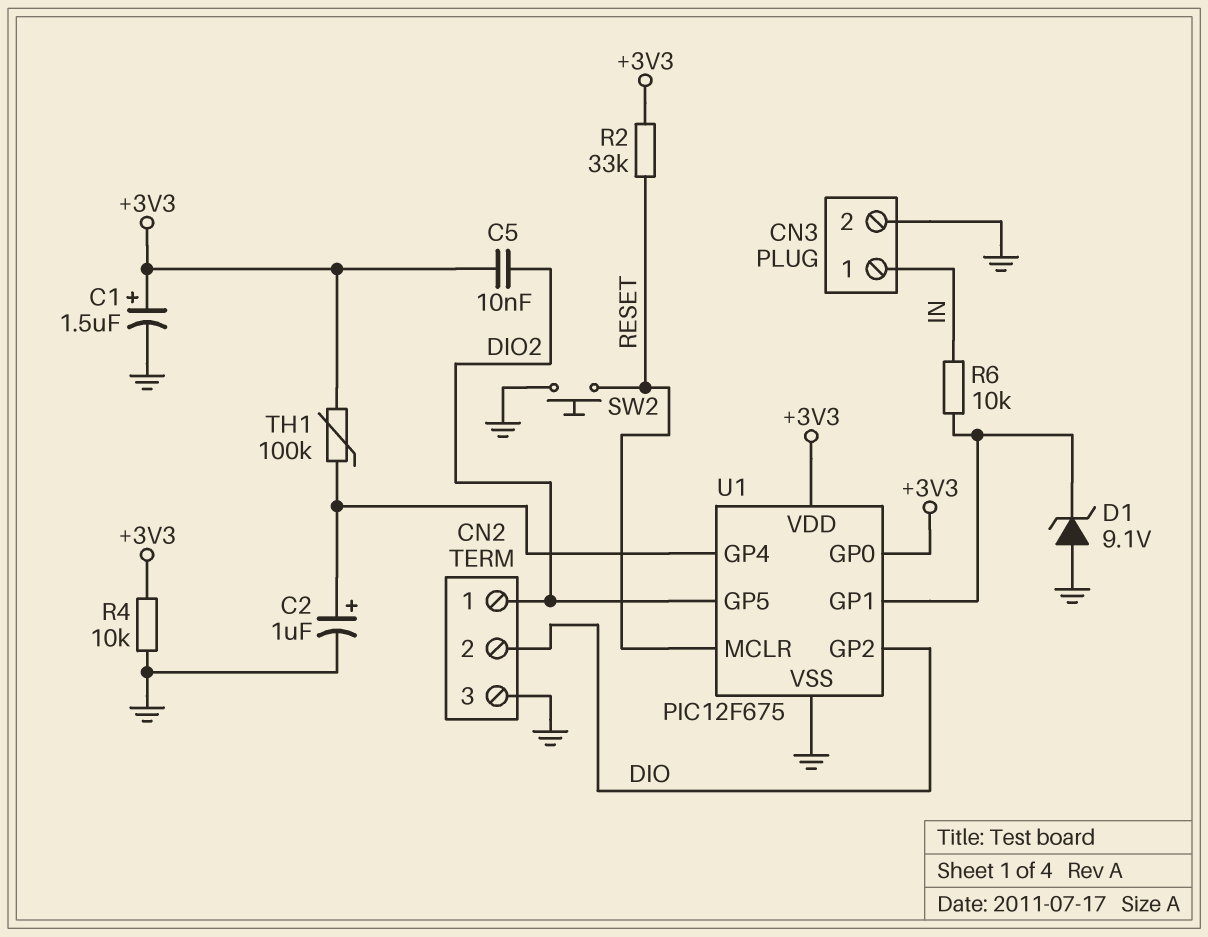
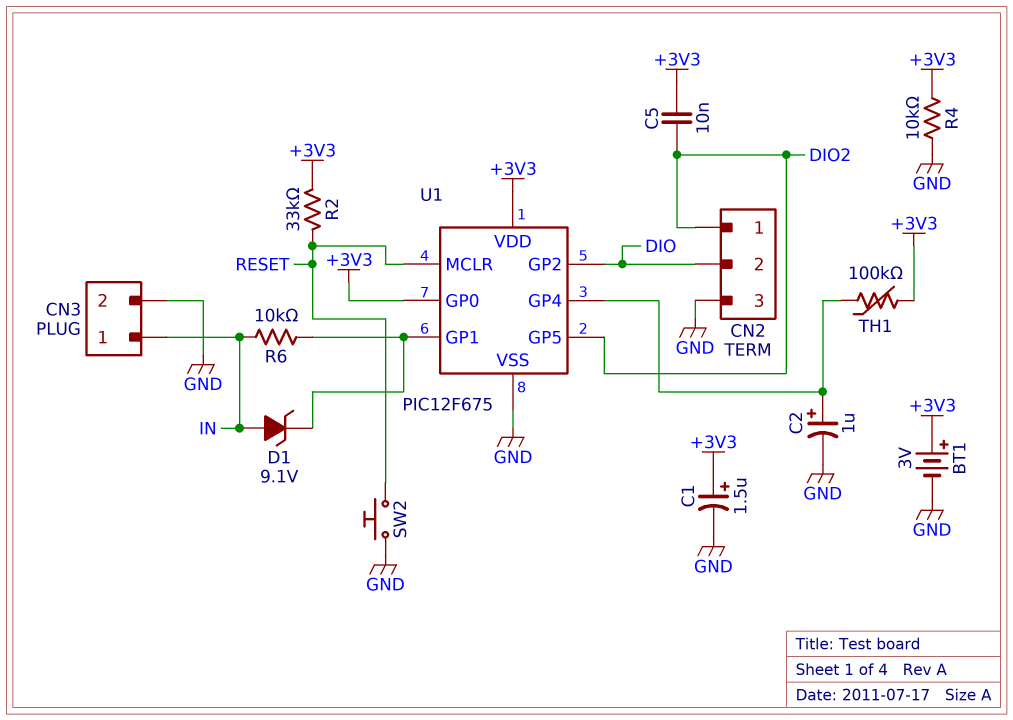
BT1: none -> 3V (plus +3V3, minus GND)
D1: zener 9.1V (A GND, K U1/GP1) -> zener 9.1V (A IN, K U1/GP1)

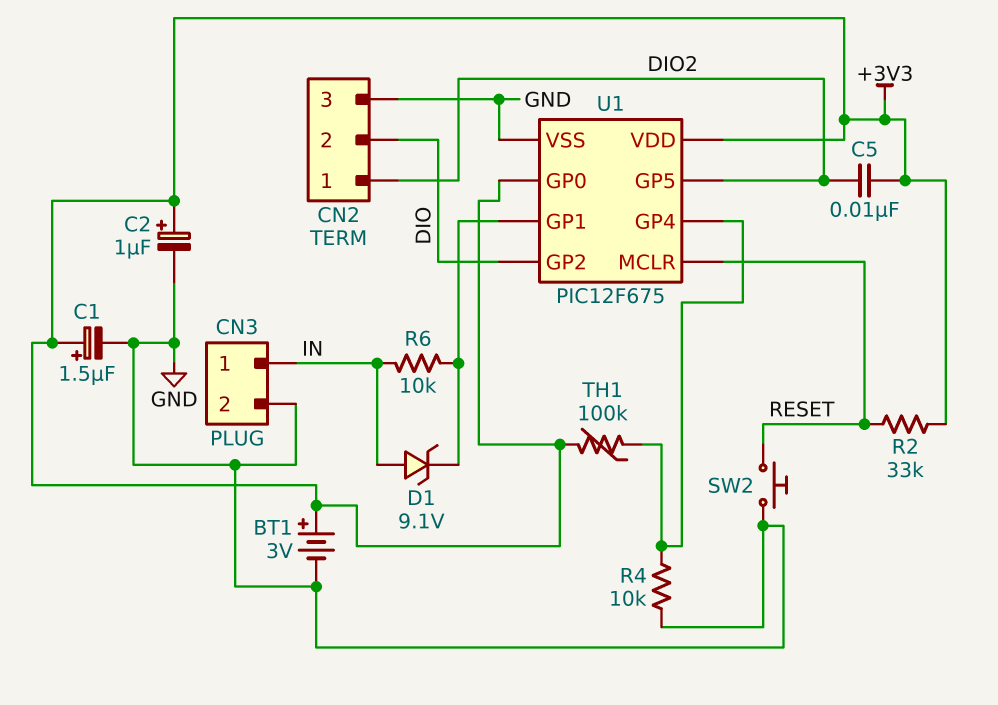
C2: 1uF (plus U1/GP4, minus GND) -> 1uF (plus +3V3, minus GND)
R4: 10k (+3V3, GND) -> 10k (GND, U1/GP4)

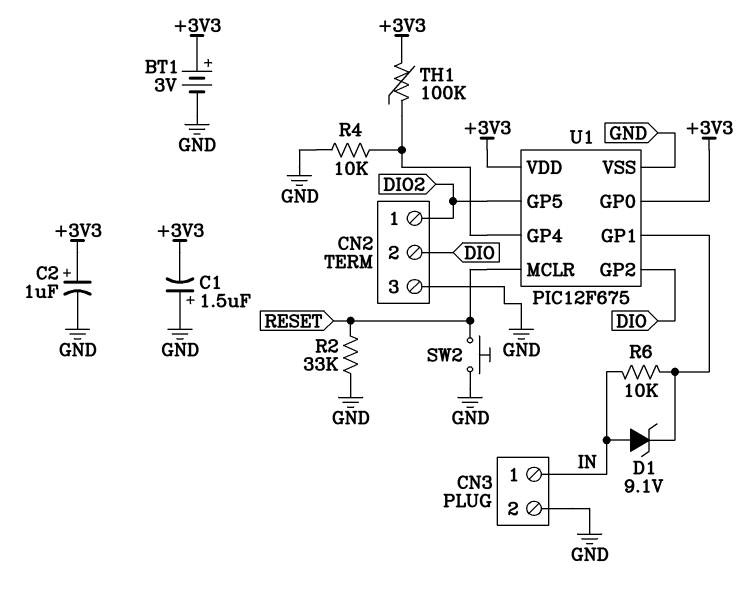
C1: 1.5uF (plus +3V3, minus GND) -> 1.5uF (plus GND, minus +3V3)
C5: 10nF (+3V3, DIO2) -> none
R2: 33k (+3V3, RESET) -> 33k (GND, RESET)

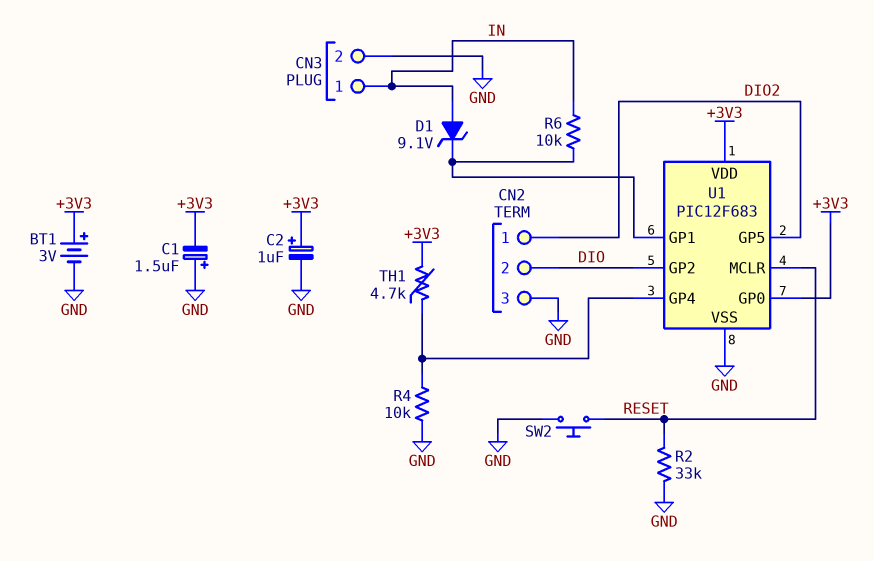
TH1: 100k (+3V3, U1/GP4) -> 4.7k (+3V3, U1/GP4)
U1: PIC12F675 -> PIC12F683

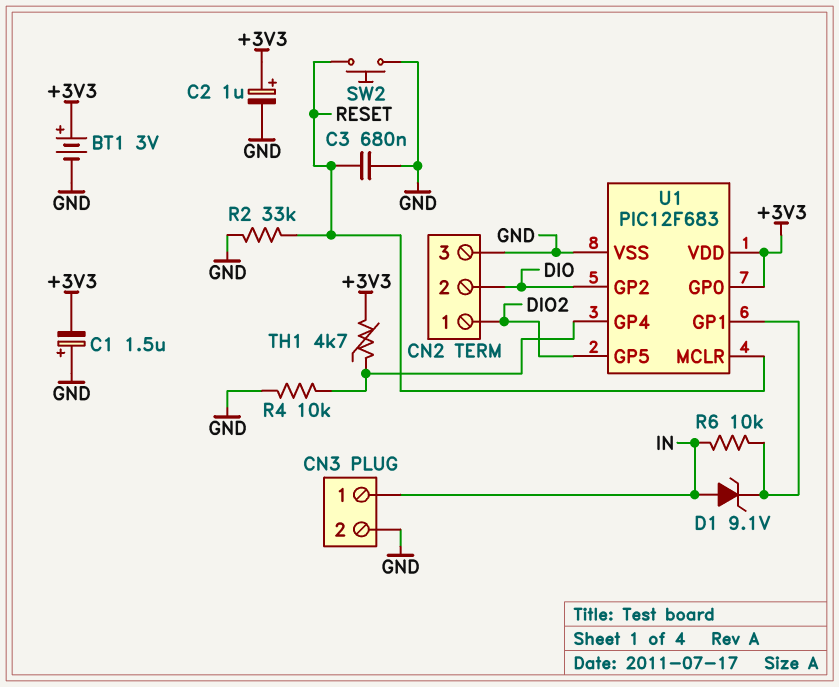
C3: none -> 680nF (GND, RESET)

